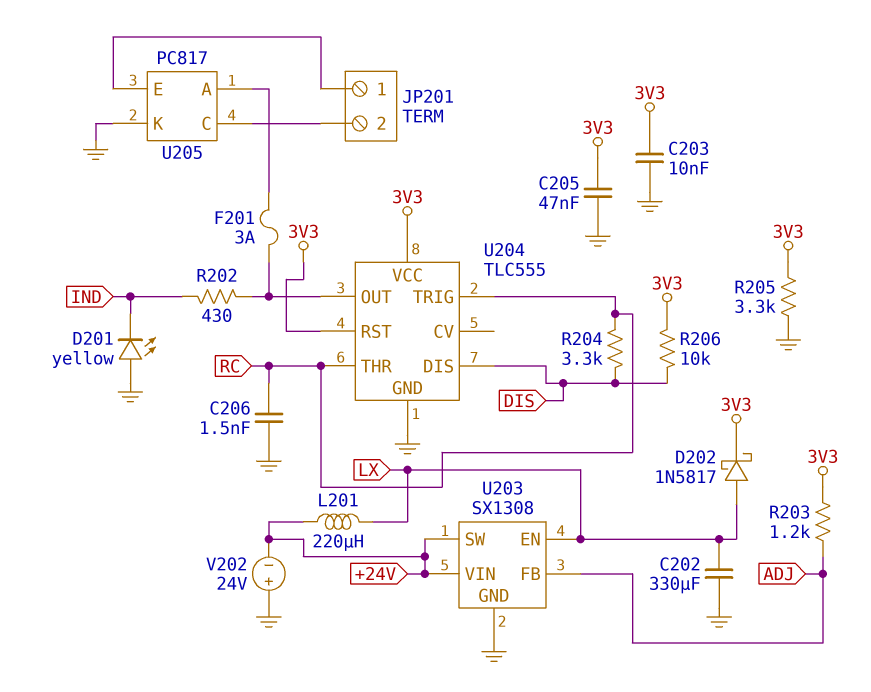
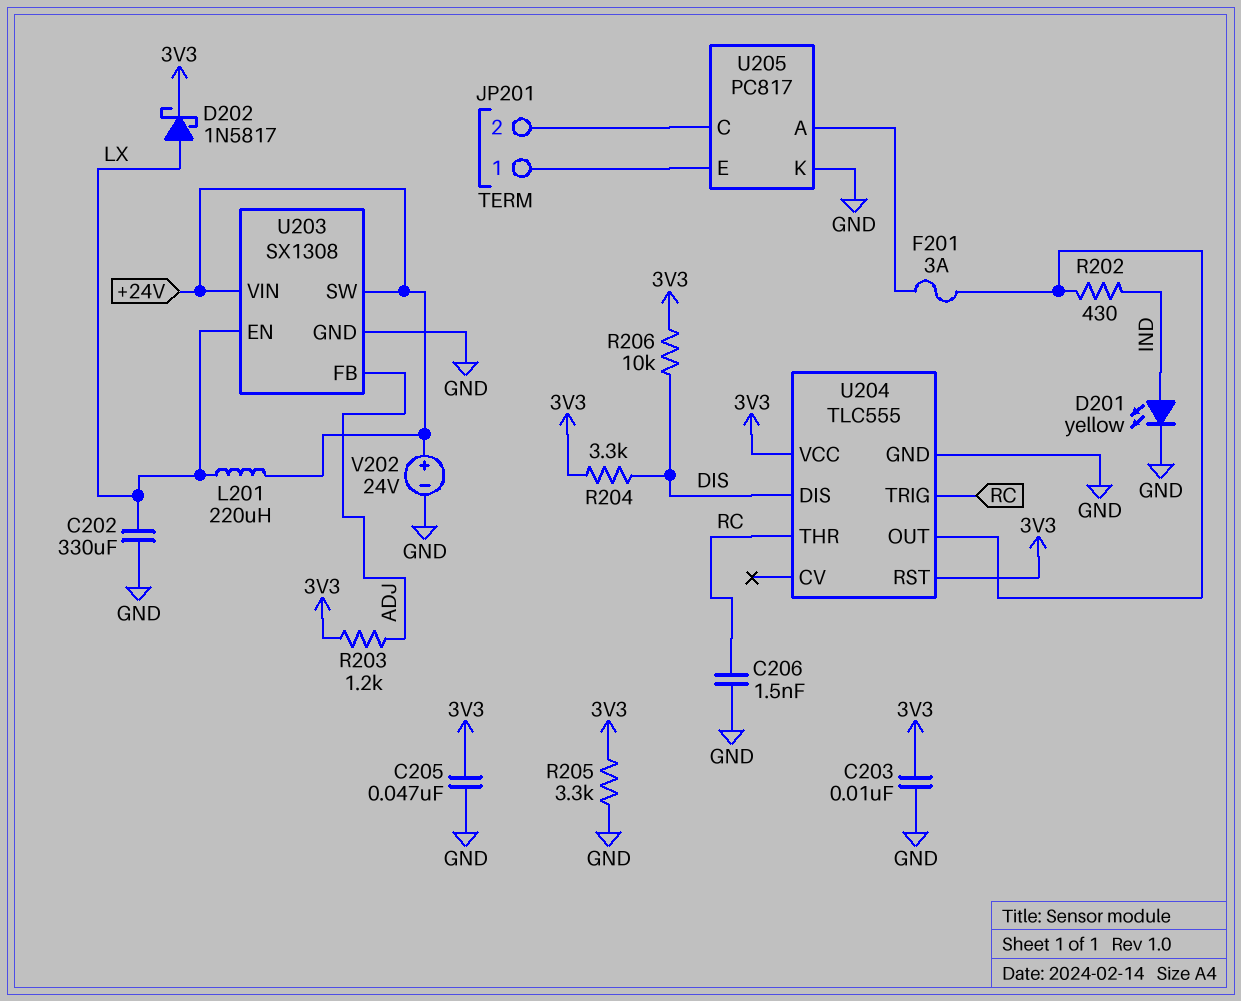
D201: LED yellow (A GND, K IND) -> LED yellow (A IND, K GND)
R204: 3.3k (DIS, RC) -> 3.3k (3V3, DIS)
V202: 24V (plus GND, minus +24V) -> 24V (plus +24V, minus GND)

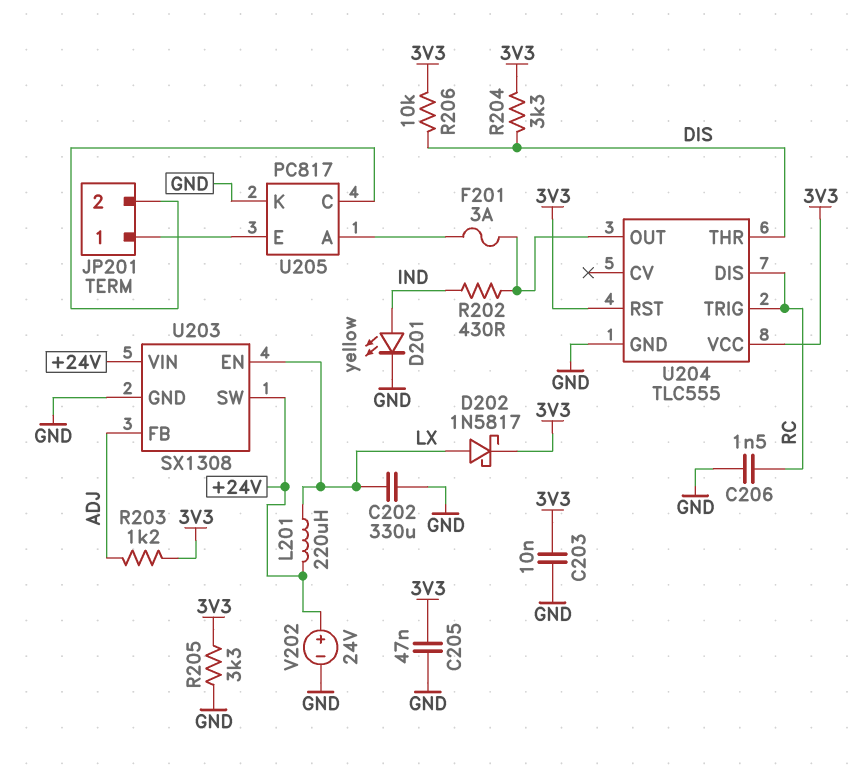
U204 pin DIS: DIS -> RC
U204 pin THR: RC -> DIS

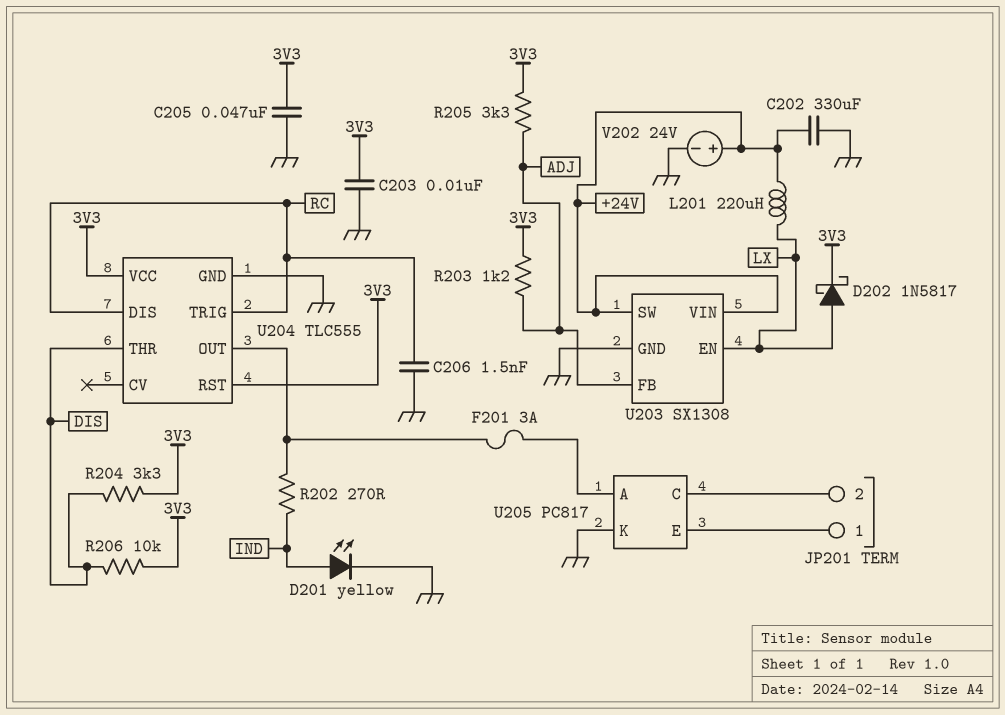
C202: 330uF (GND, LX) -> 330uF (+24V, GND)
R202: 430 (IND, U204/OUT) -> 270 (IND, U204/OUT)
R205: 3.3k (3V3, GND) -> 3.3k (3V3, ADJ)

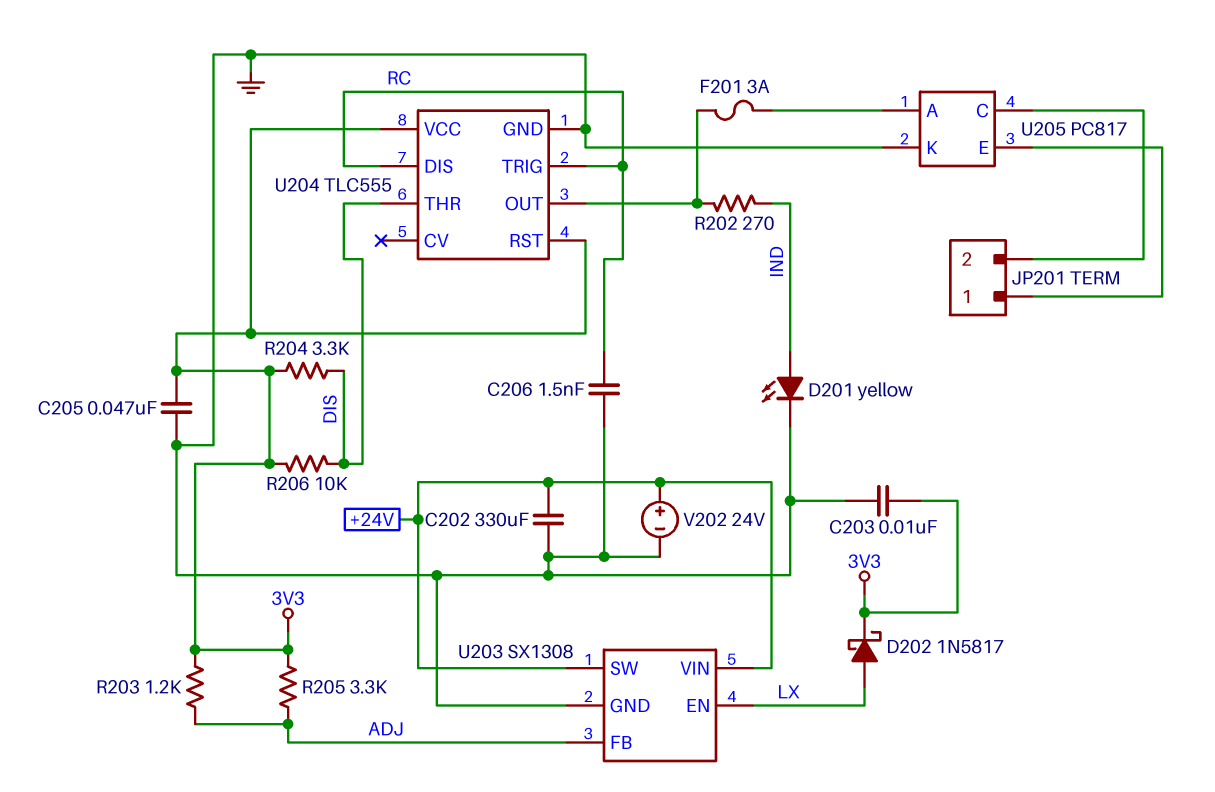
L201: 220uH (+24V, LX) -> none

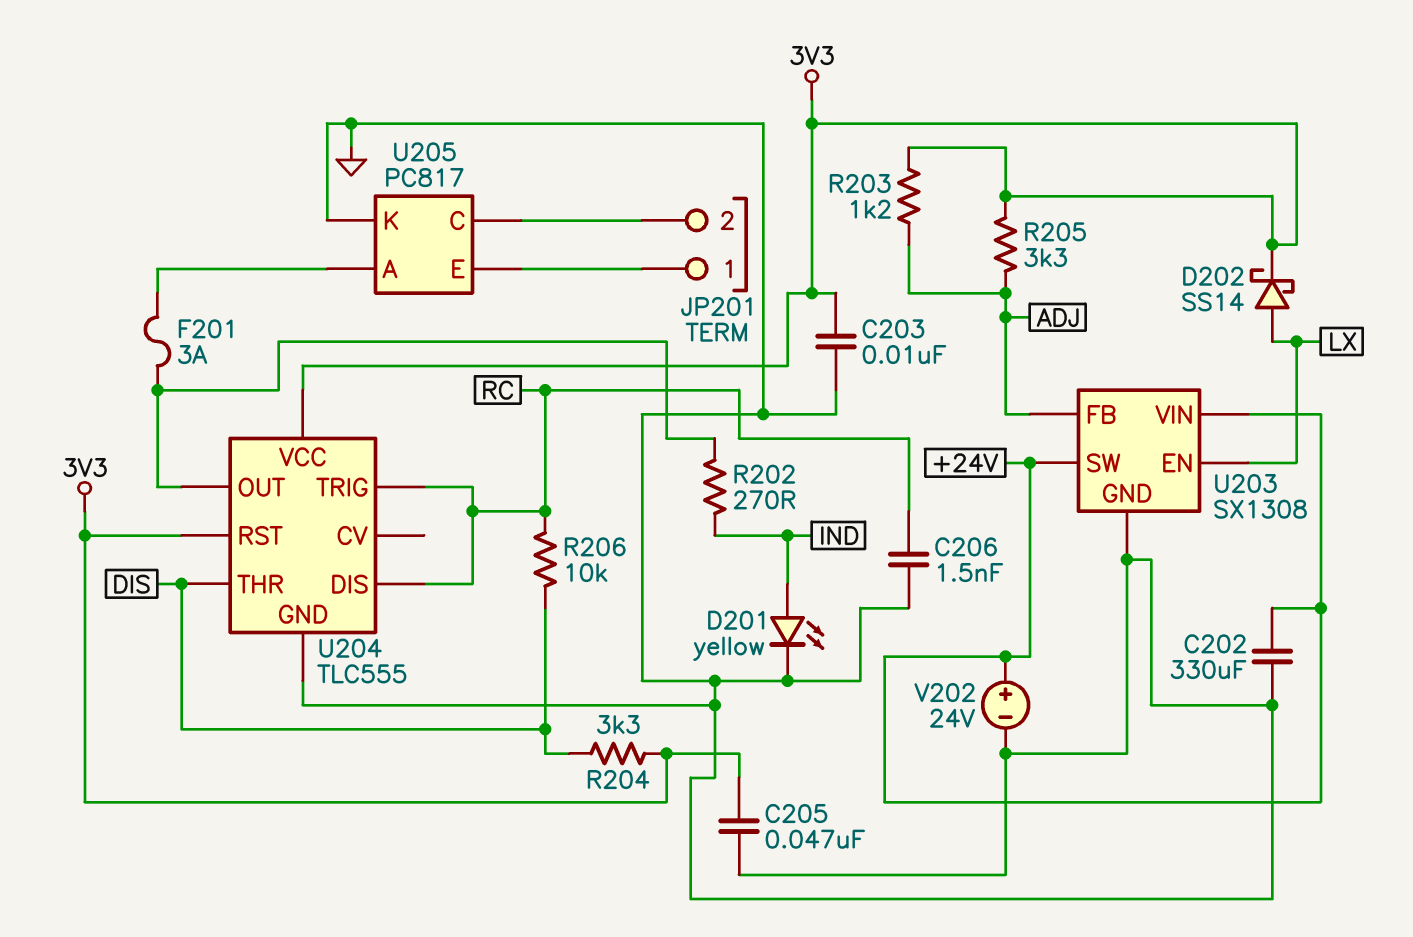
D202: schottky 1N5817 (A LX, K 3V3) -> schottky SS14 (A LX, K 3V3)
R206: 10k (3V3, DIS) -> 10k (DIS, RC)

